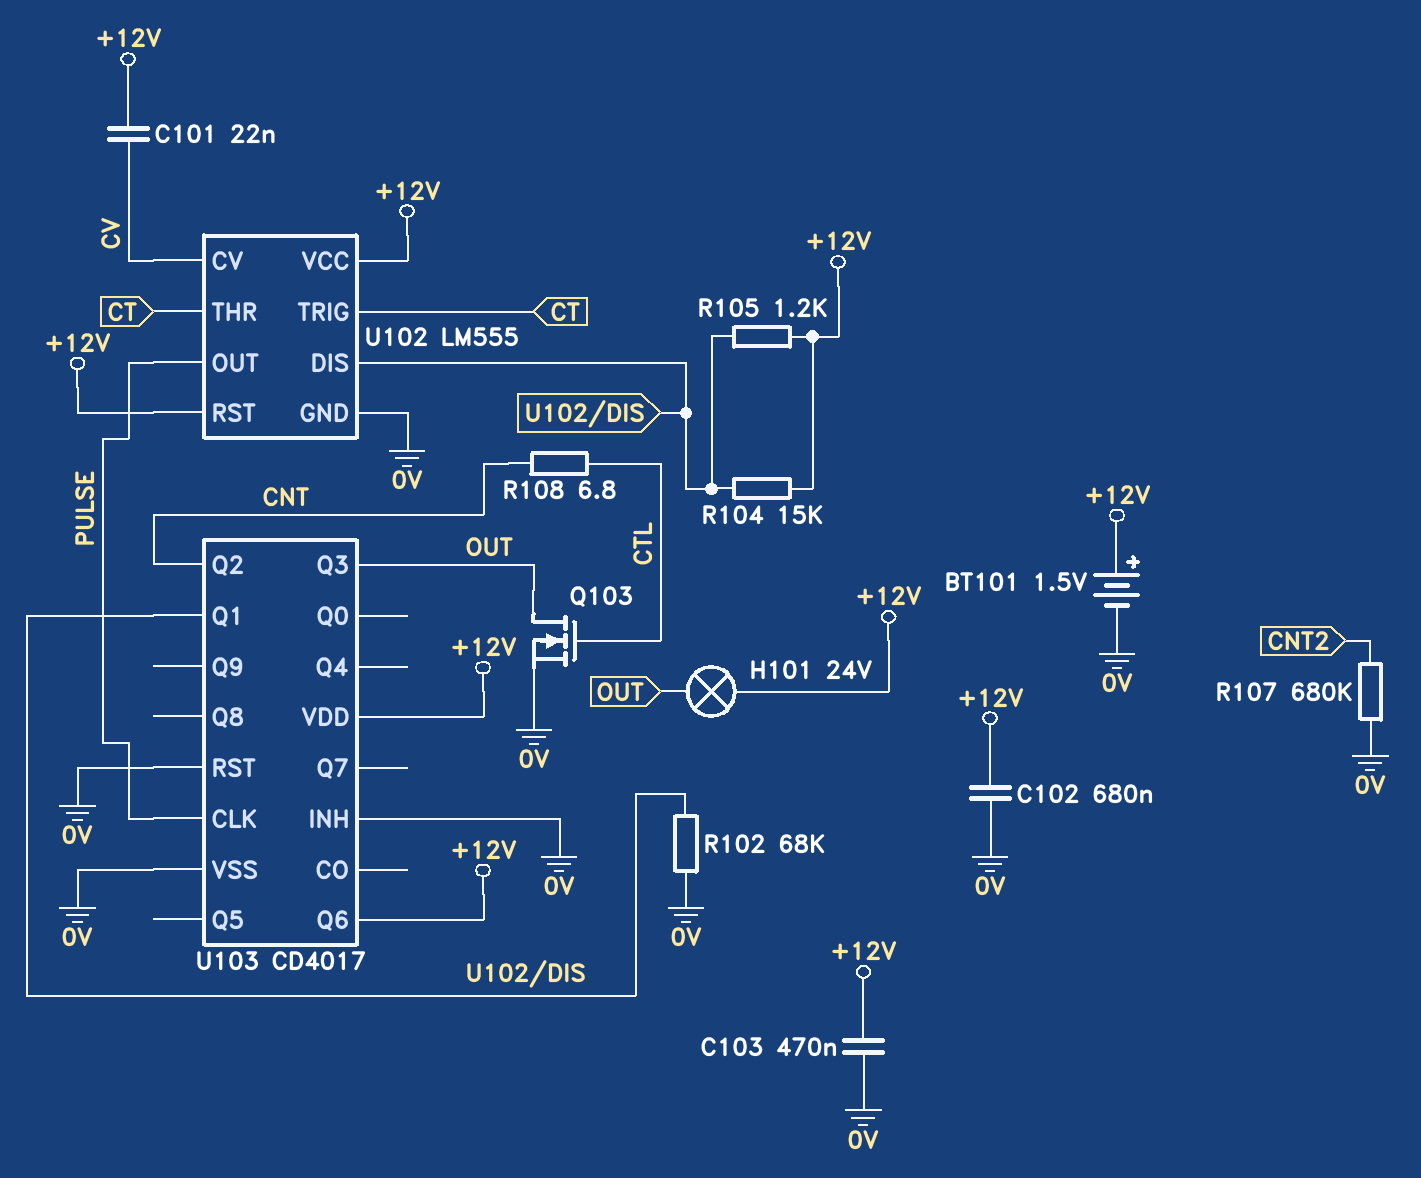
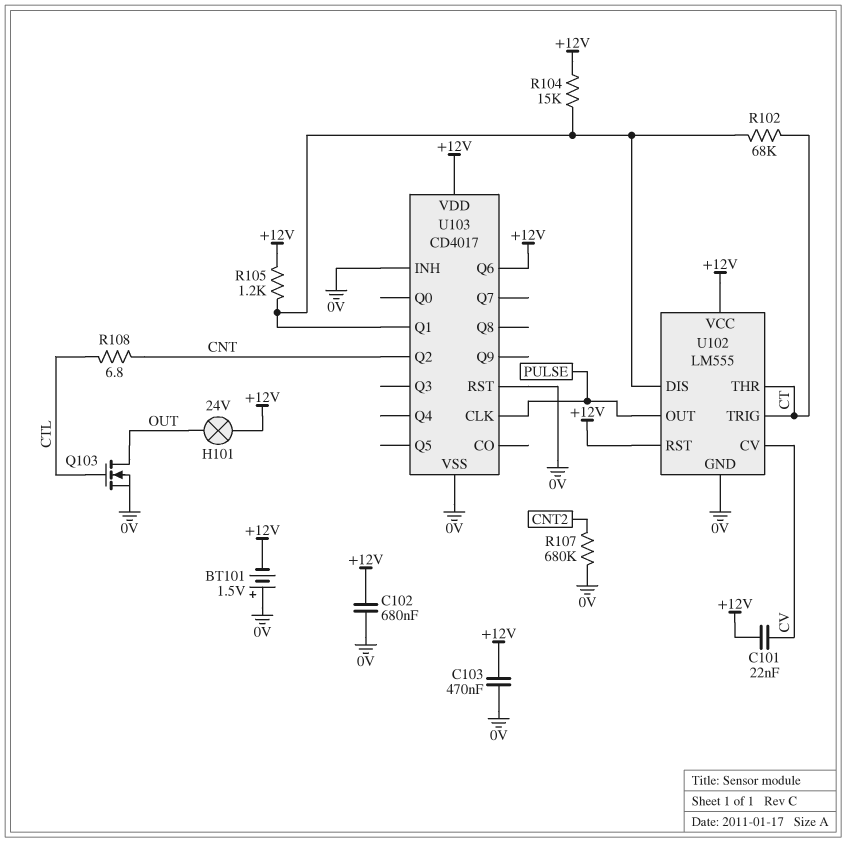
BT101: 1.5V (plus +12V, minus 0V) -> 1.5V (plus 0V, minus +12V)
R102: 68k (0V, U102/DIS) -> 68k (CT, U102/DIS)
U103 pin Q3: OUT -> none

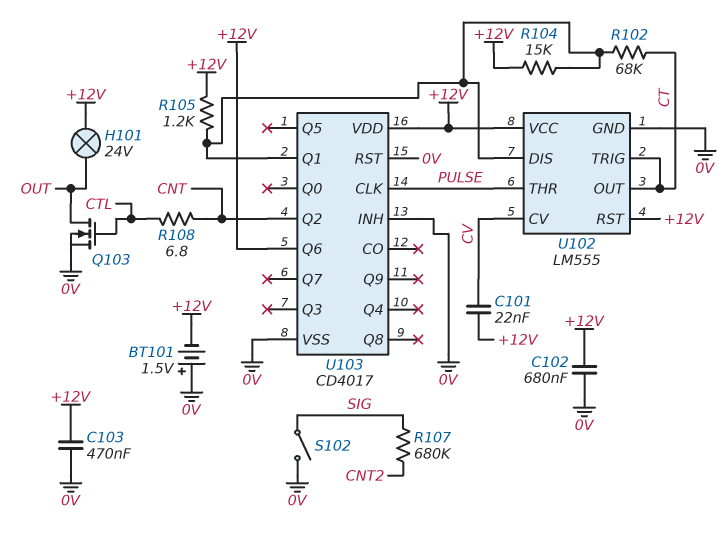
R107: 680k (0V, CNT2) -> 680k (CNT2, SIG)
S102: none -> switch (0V, SIG)
U102 pin OUT: PULSE -> CT
U102 pin THR: CT -> PULSE

